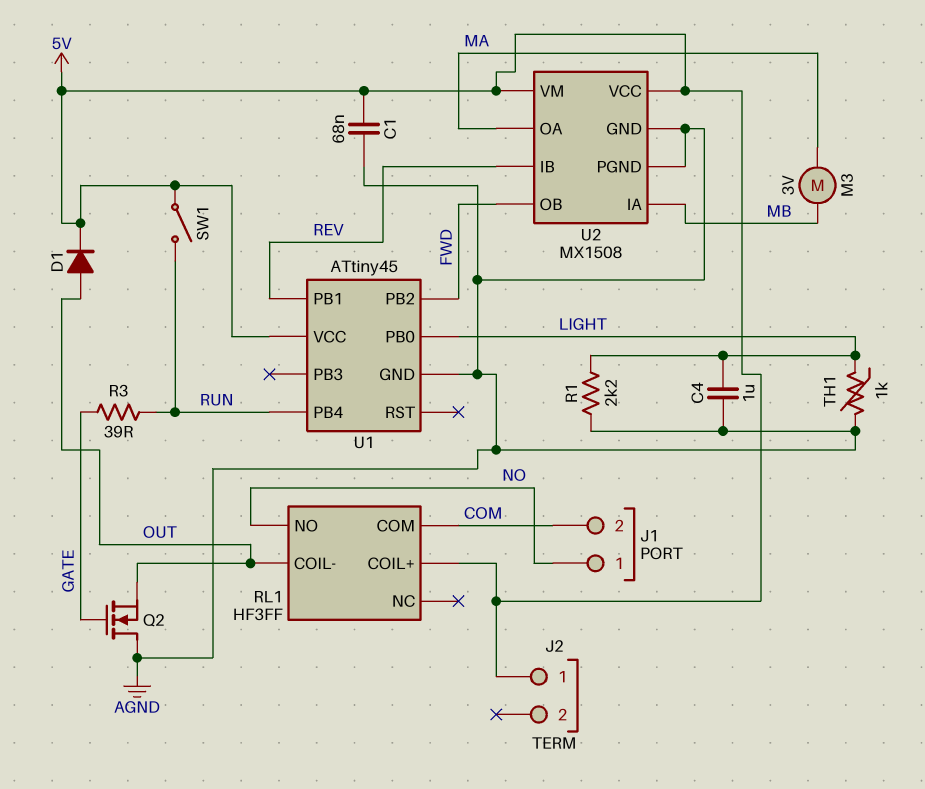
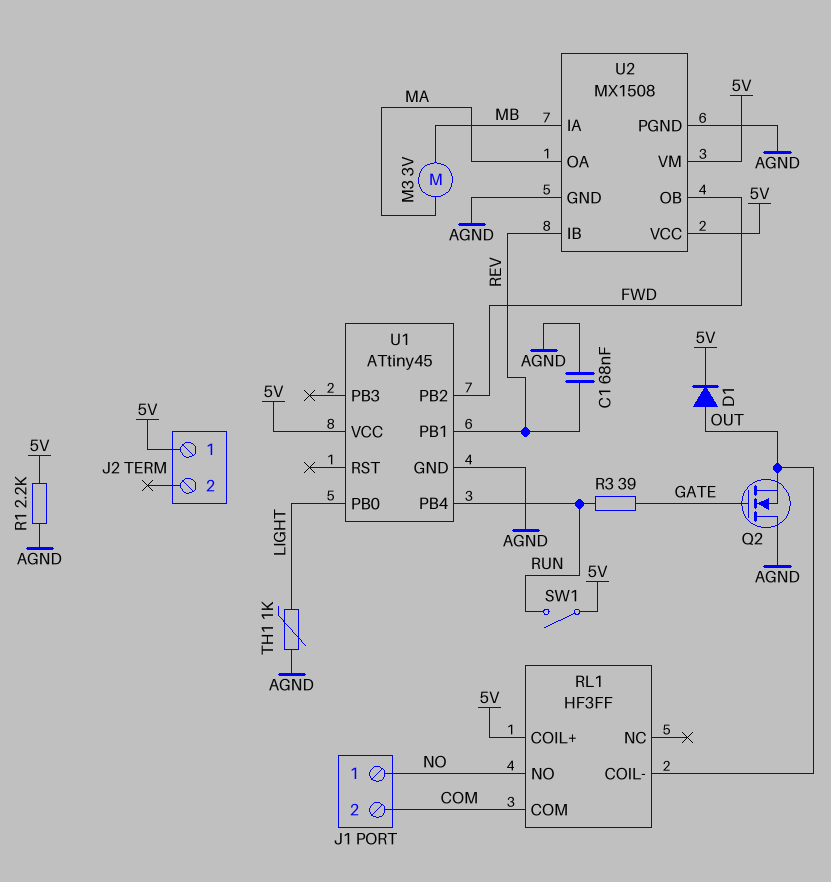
C1: 68nF (5V, AGND) -> 68nF (AGND, REV)
C4: 1uF (AGND, LIGHT) -> none
R1: 2.2k (AGND, LIGHT) -> 2.2k (5V, AGND)

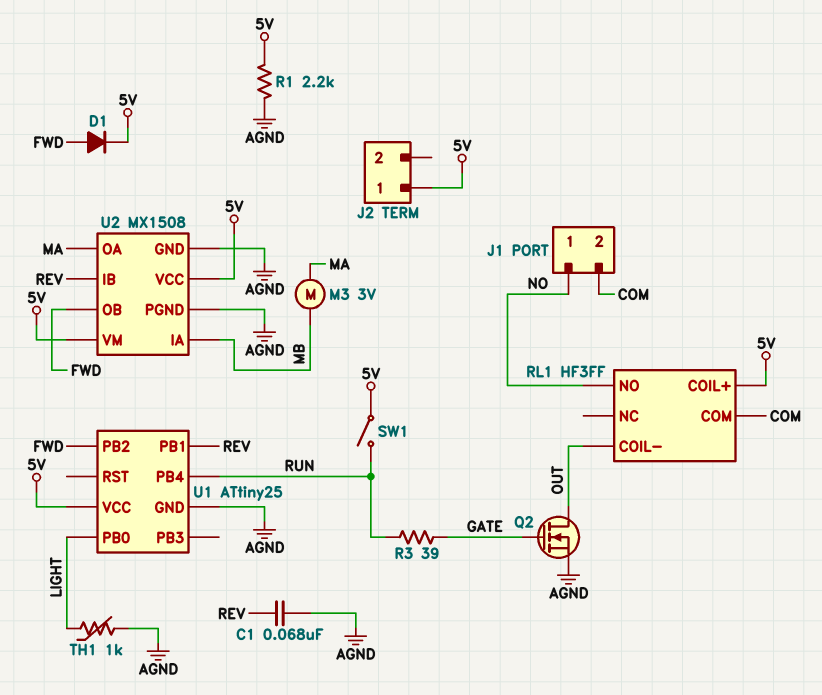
D1: diode (A OUT, K 5V) -> diode (A FWD, K 5V)
Q2: NMOS (G GATE, D AGND, S OUT) -> NMOS (G GATE, D OUT, S AGND)
U1: ATtiny45 -> ATtiny25

